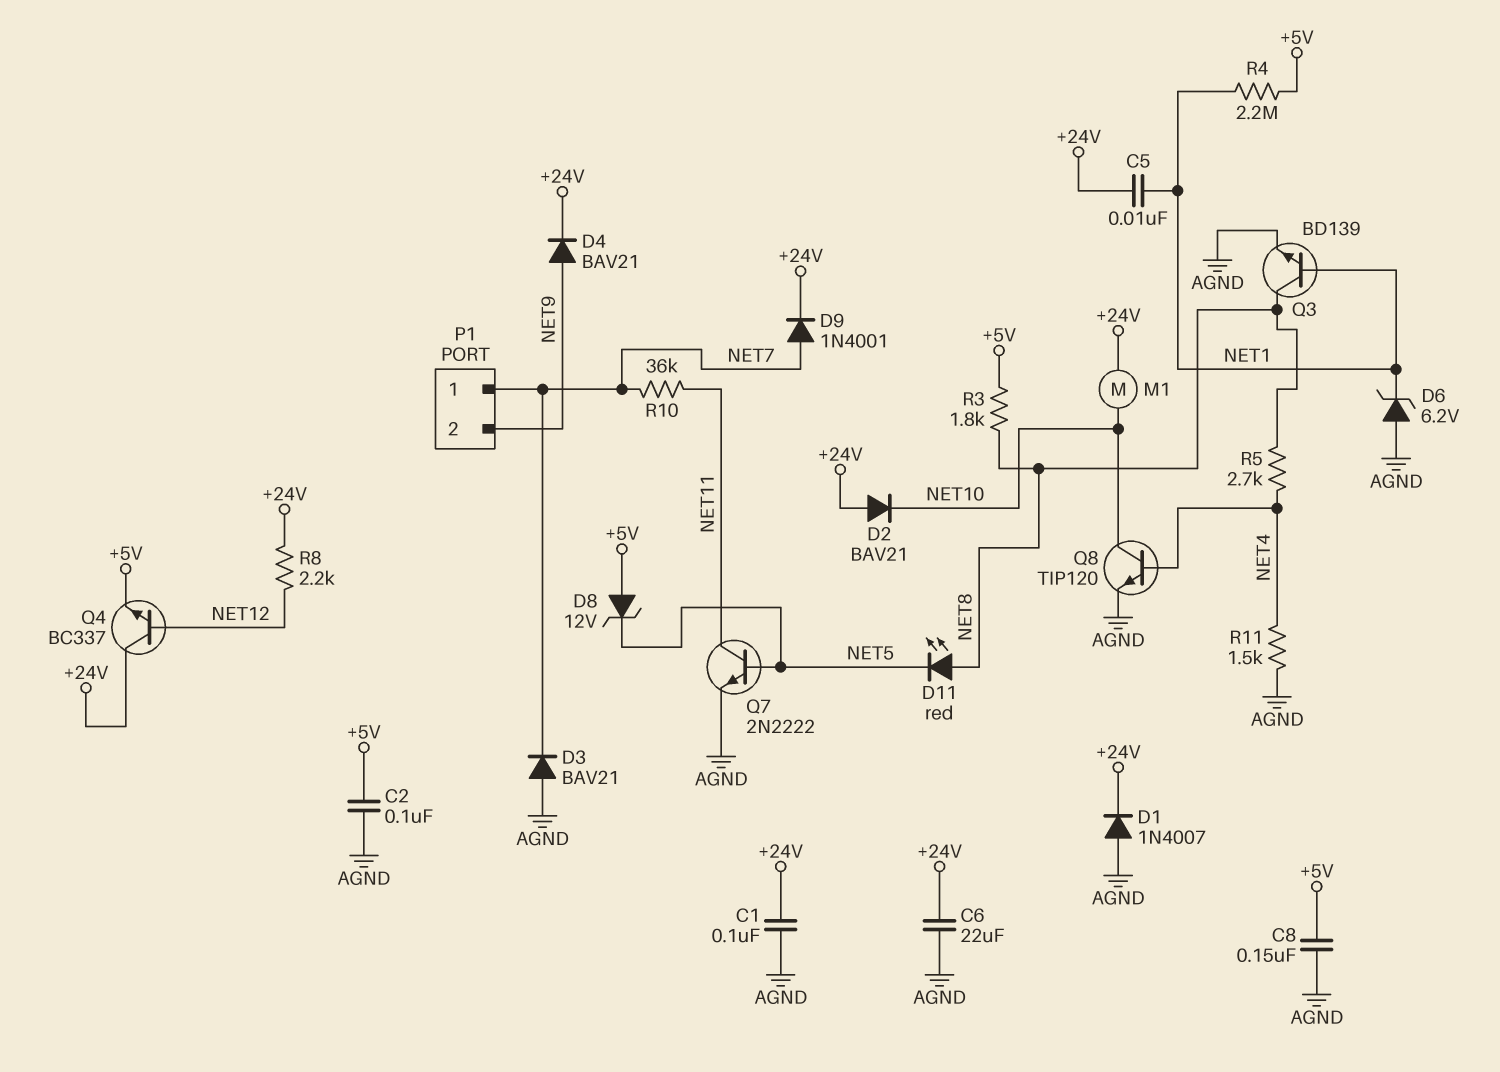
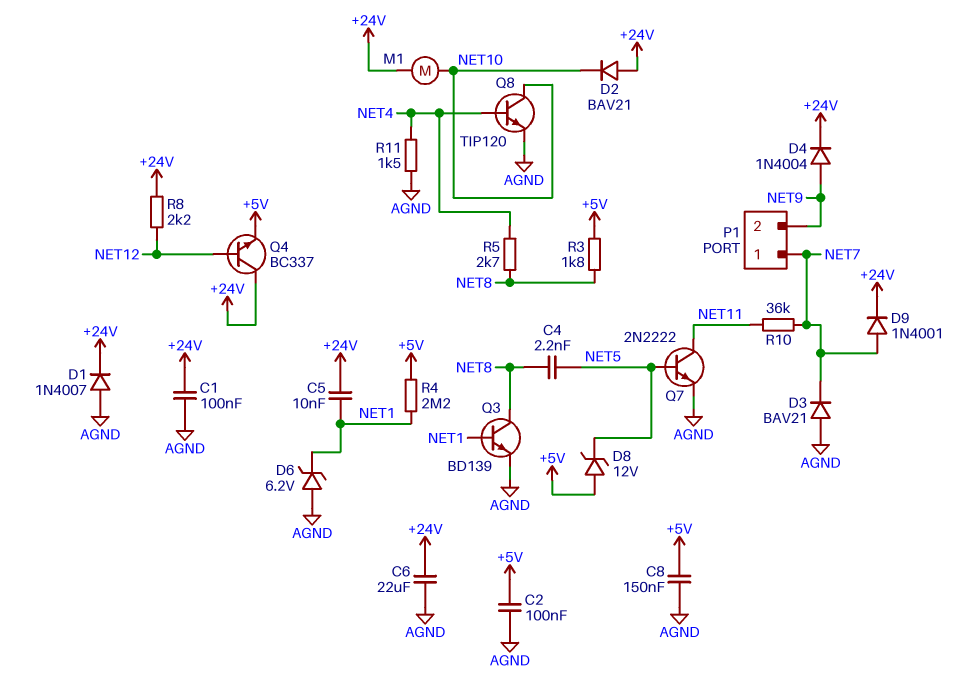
C4: none -> 2.2nF (NET5, NET8)
D4: diode BAV21 (A NET9, K +24V) -> diode 1N4004 (A NET9, K +24V)
D11: LED red (A NET8, K NET5) -> none

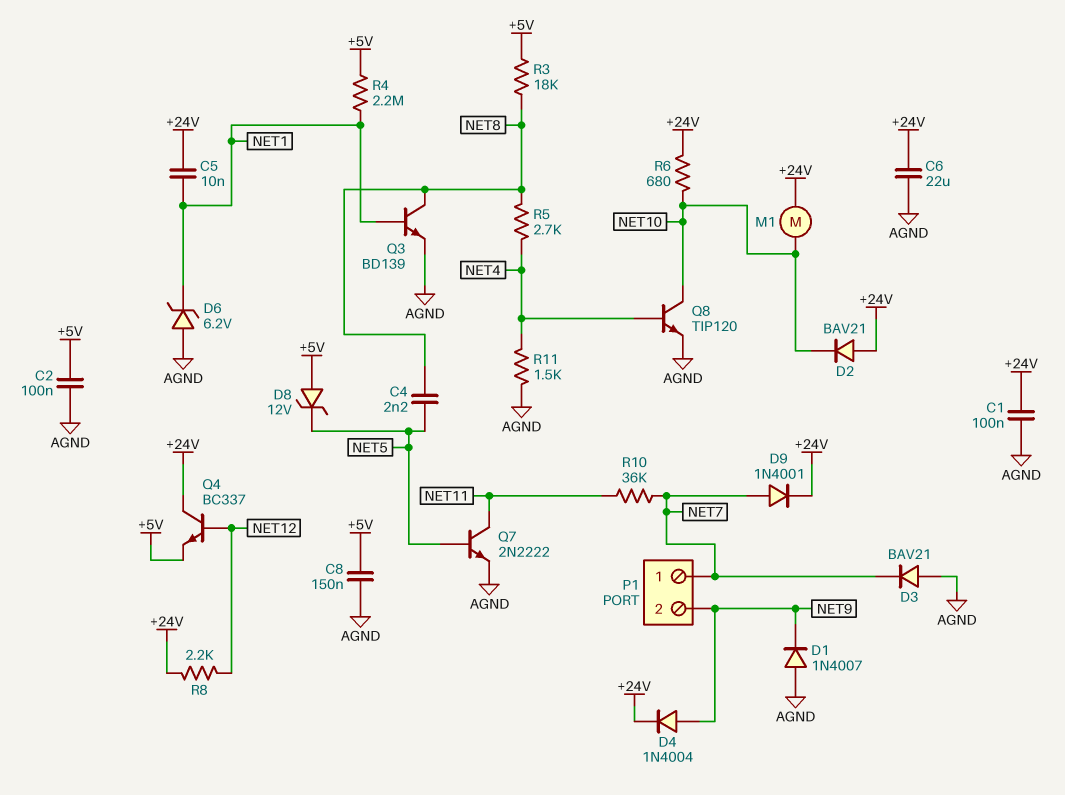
D1: diode 1N4007 (A AGND, K +24V) -> diode 1N4007 (A AGND, K NET9)
R3: 1.8k (+5V, NET8) -> 18k (+5V, NET8)
R6: none -> 680 (+24V, NET10)

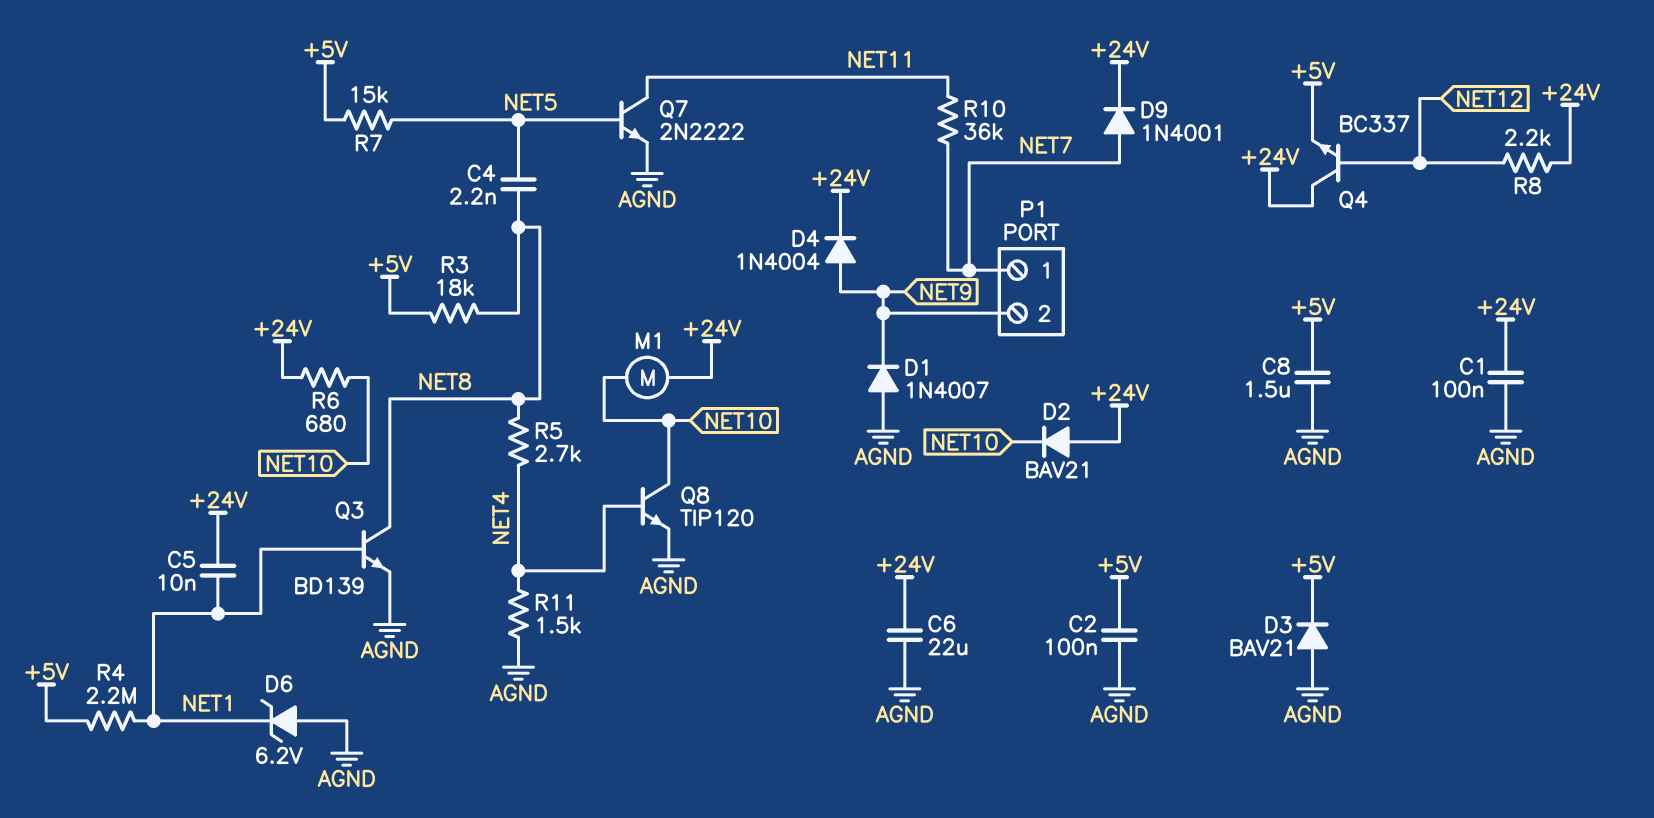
C8: 150nF (+5V, AGND) -> 1.5uF (+5V, AGND)
D3: diode BAV21 (A AGND, K NET7) -> diode BAV21 (A AGND, K +5V)
D8: zener 12V (A +5V, K NET5) -> none
R7: none -> 15k (+5V, NET5)

